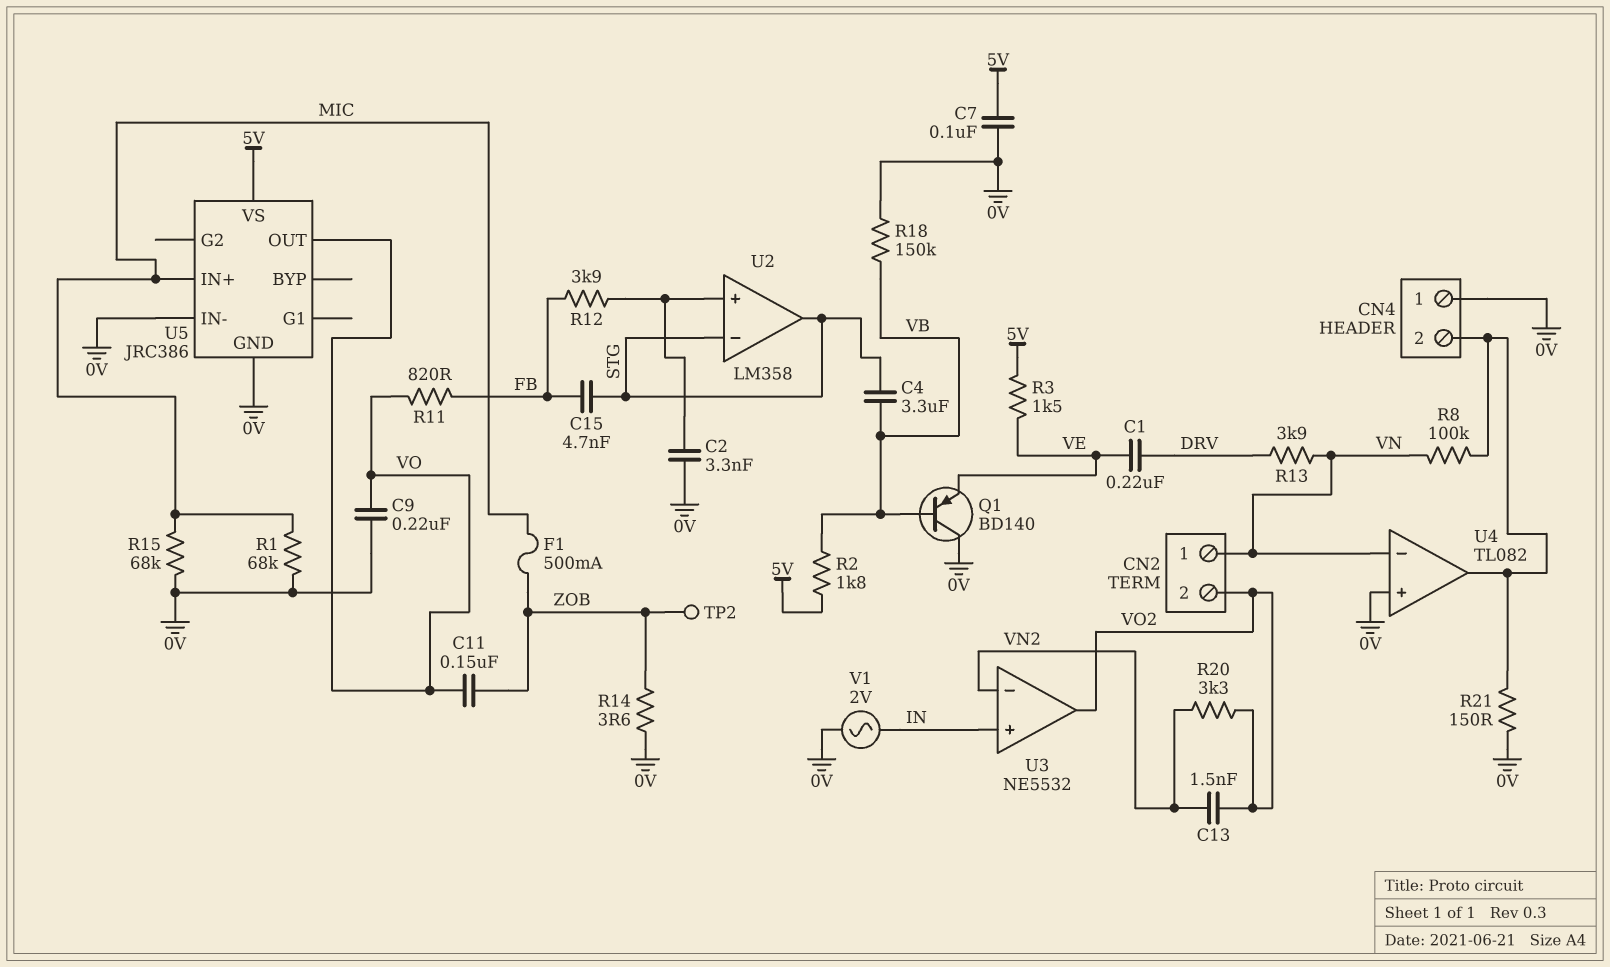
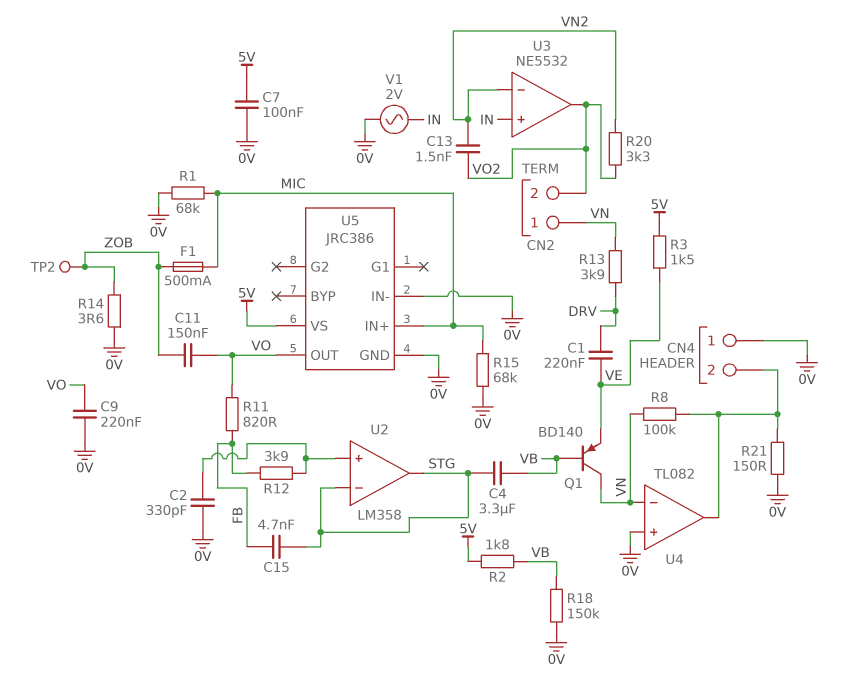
C2: 3.3nF (0V, U2/in+) -> 330pF (0V, U2/in+)
Q1: PNP BD140 (B VB, C 0V, E VE) -> PNP BD140 (B VB, C VN, E VE)

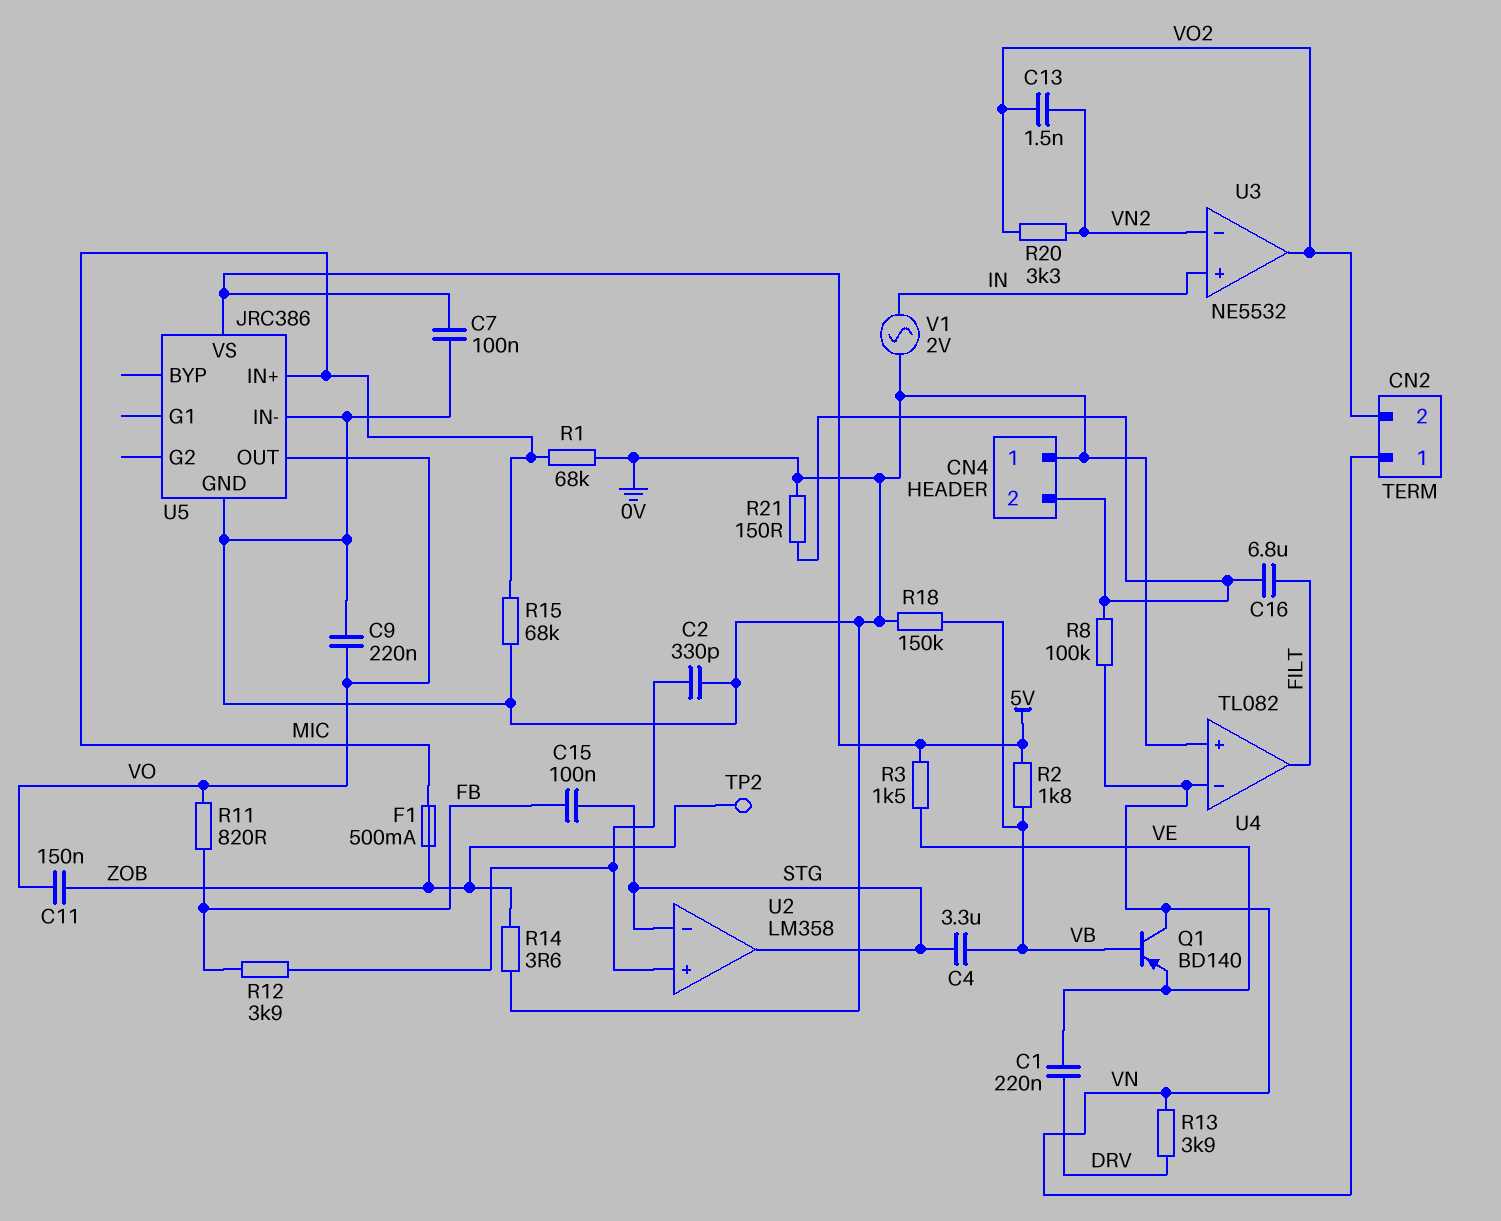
C15: 4.7nF (FB, STG) -> 100nF (FB, STG)
C16: none -> 6.8uF (CN4/2, FILT)
U4 pin out: CN4/2 -> FILT

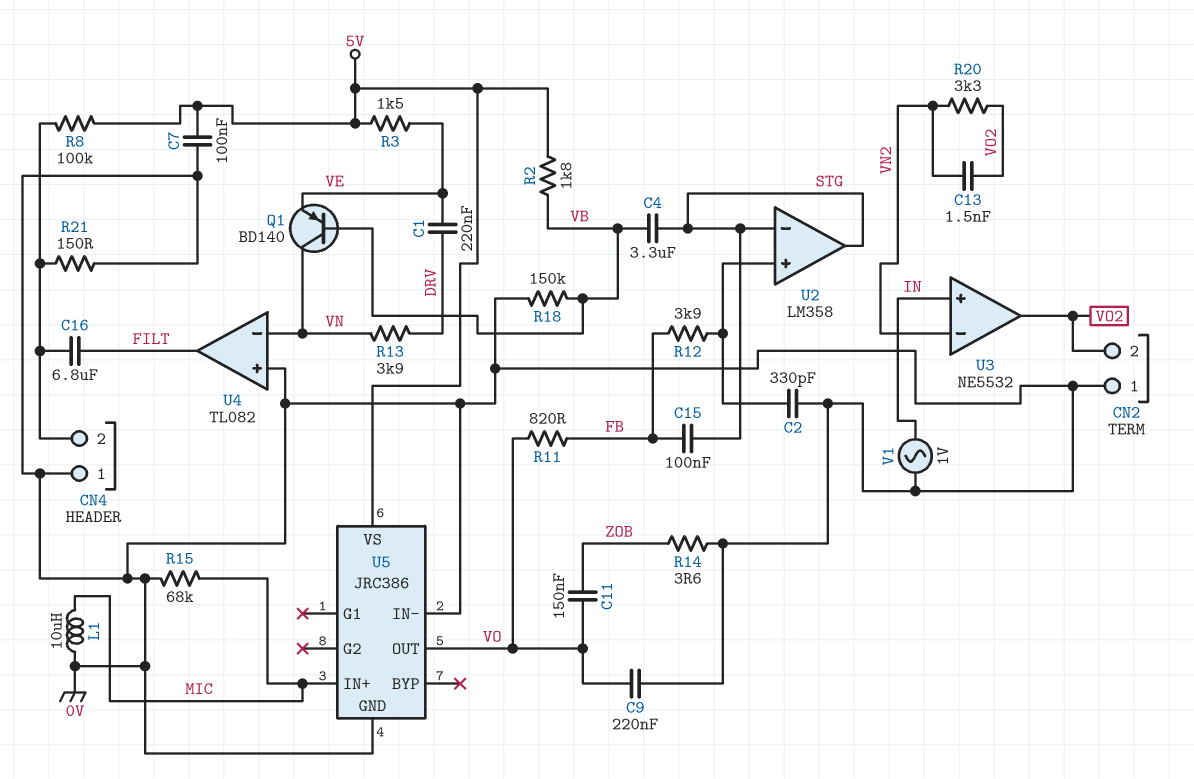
CN2 pin 1: VN -> 0V
F1: 500mA (MIC, ZOB) -> none
L1: none -> 10uH (0V, MIC)
R1: 68k (0V, MIC) -> none
R8: 100k (CN4/2, VN) -> 100k (5V, CN4/2)
TP2: test point (ZOB) -> none
V1: AC 2V (0V, IN) -> AC 1V (0V, IN)

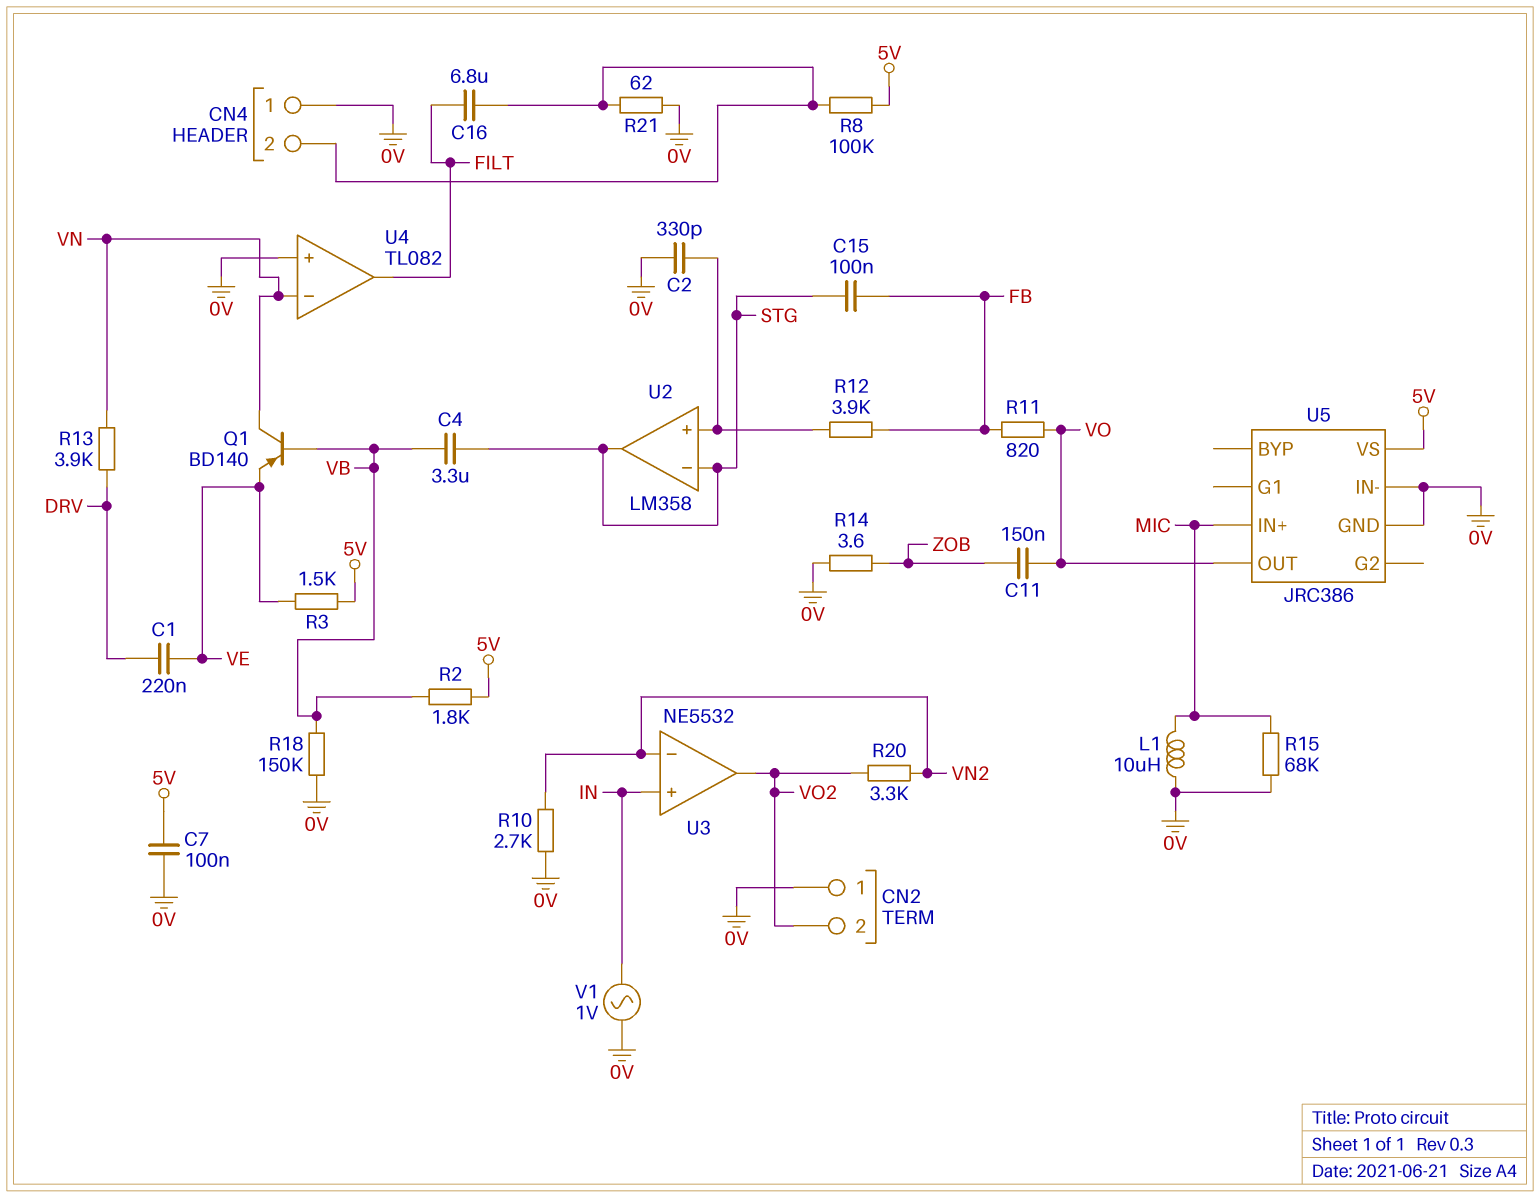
C9: 220nF (0V, VO) -> none
C13: 1.5nF (VN2, VO2) -> none
R10: none -> 2.7k (0V, VN2)
R21: 150 (0V, CN4/2) -> 62 (0V, CN4/2)

